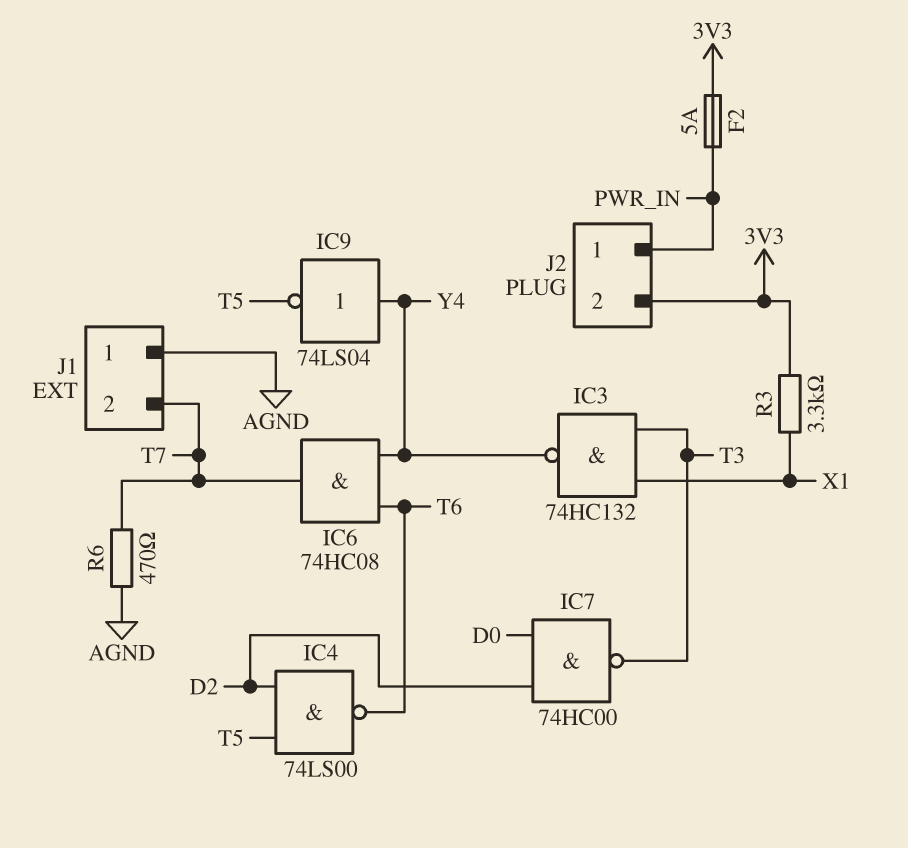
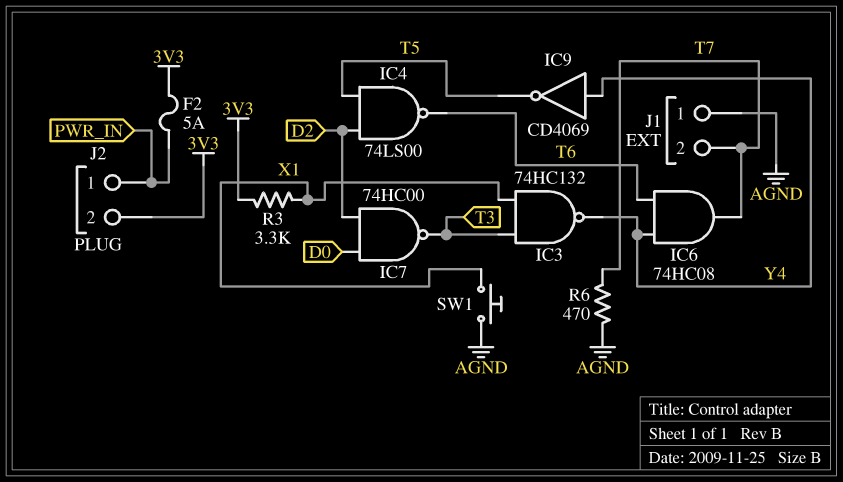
IC9: NOT 74LS04 (in Y4, out T5) -> NOT CD4069 (in Y4, out T5)
SW1: none -> button (AGND, X1)

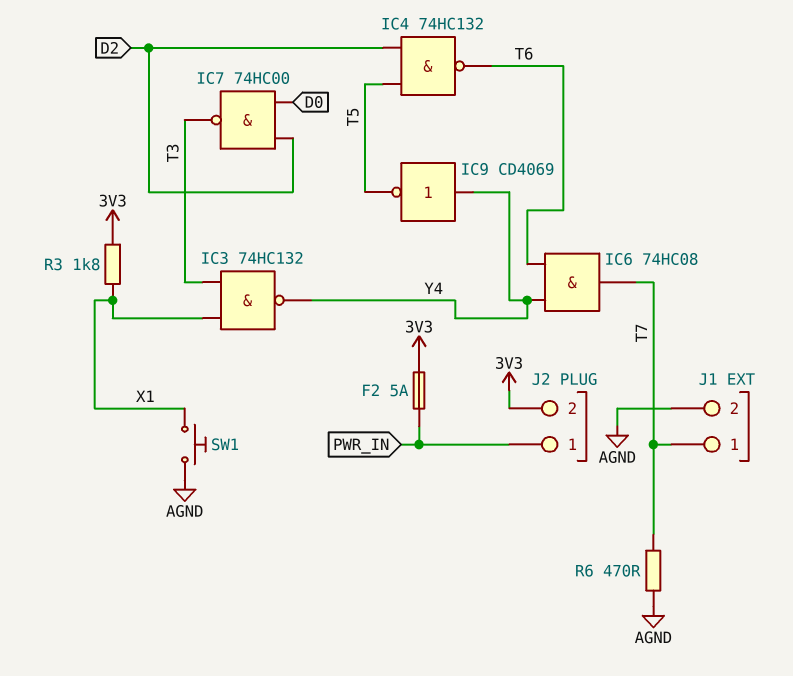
IC4: NAND 74LS00 (in D2, in T5, out T6) -> NAND 74HC132 (in D2, in T5, out T6)
J1 pin 1: AGND -> T7
J1 pin 2: T7 -> AGND
R3: 3.3k (3V3, X1) -> 1.8k (3V3, X1)

